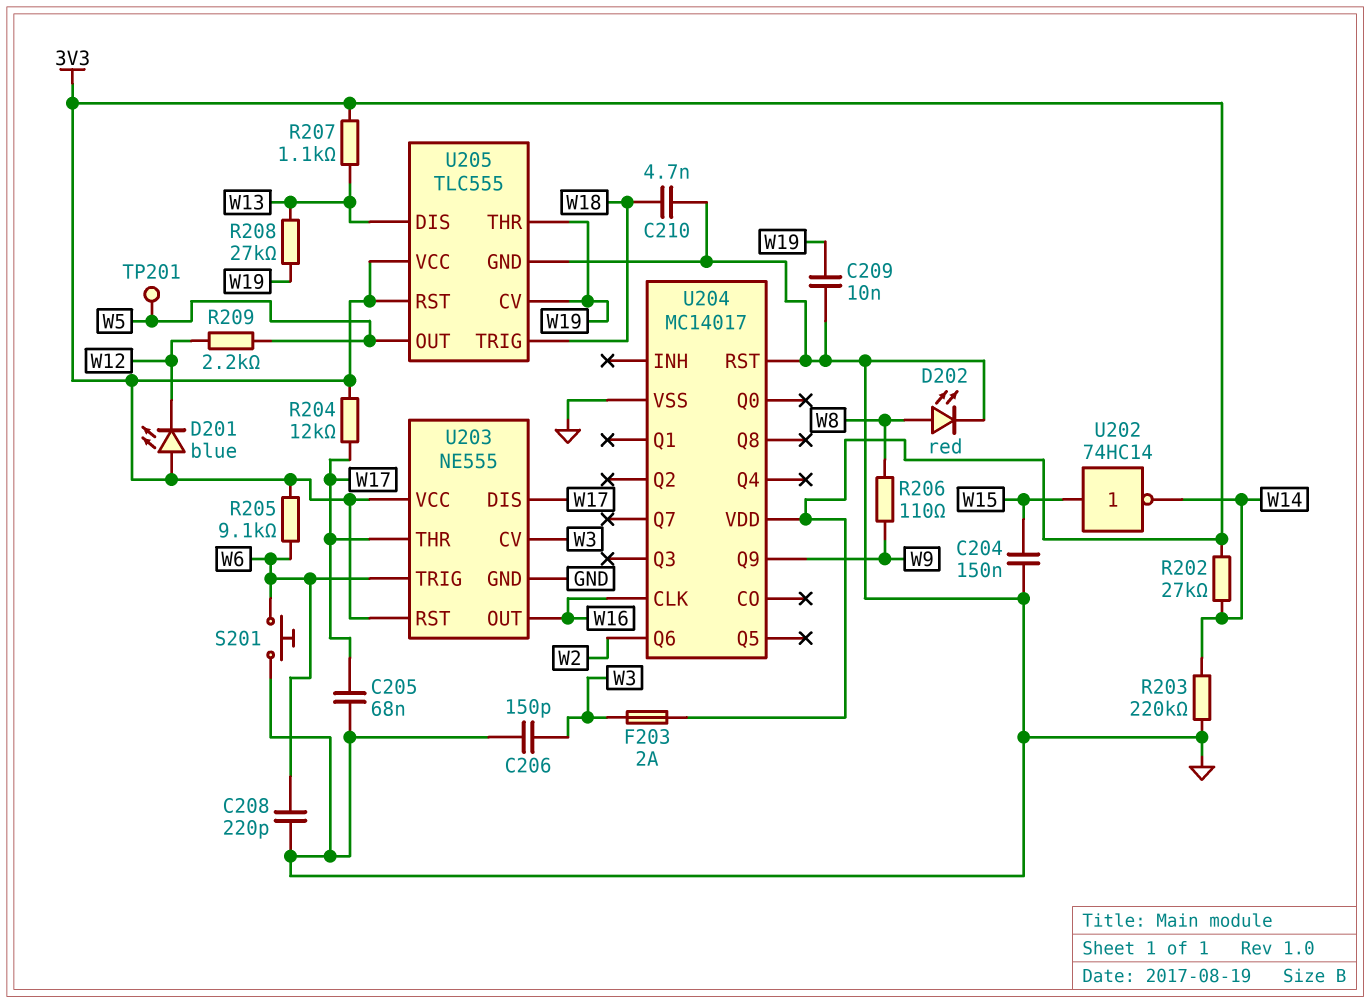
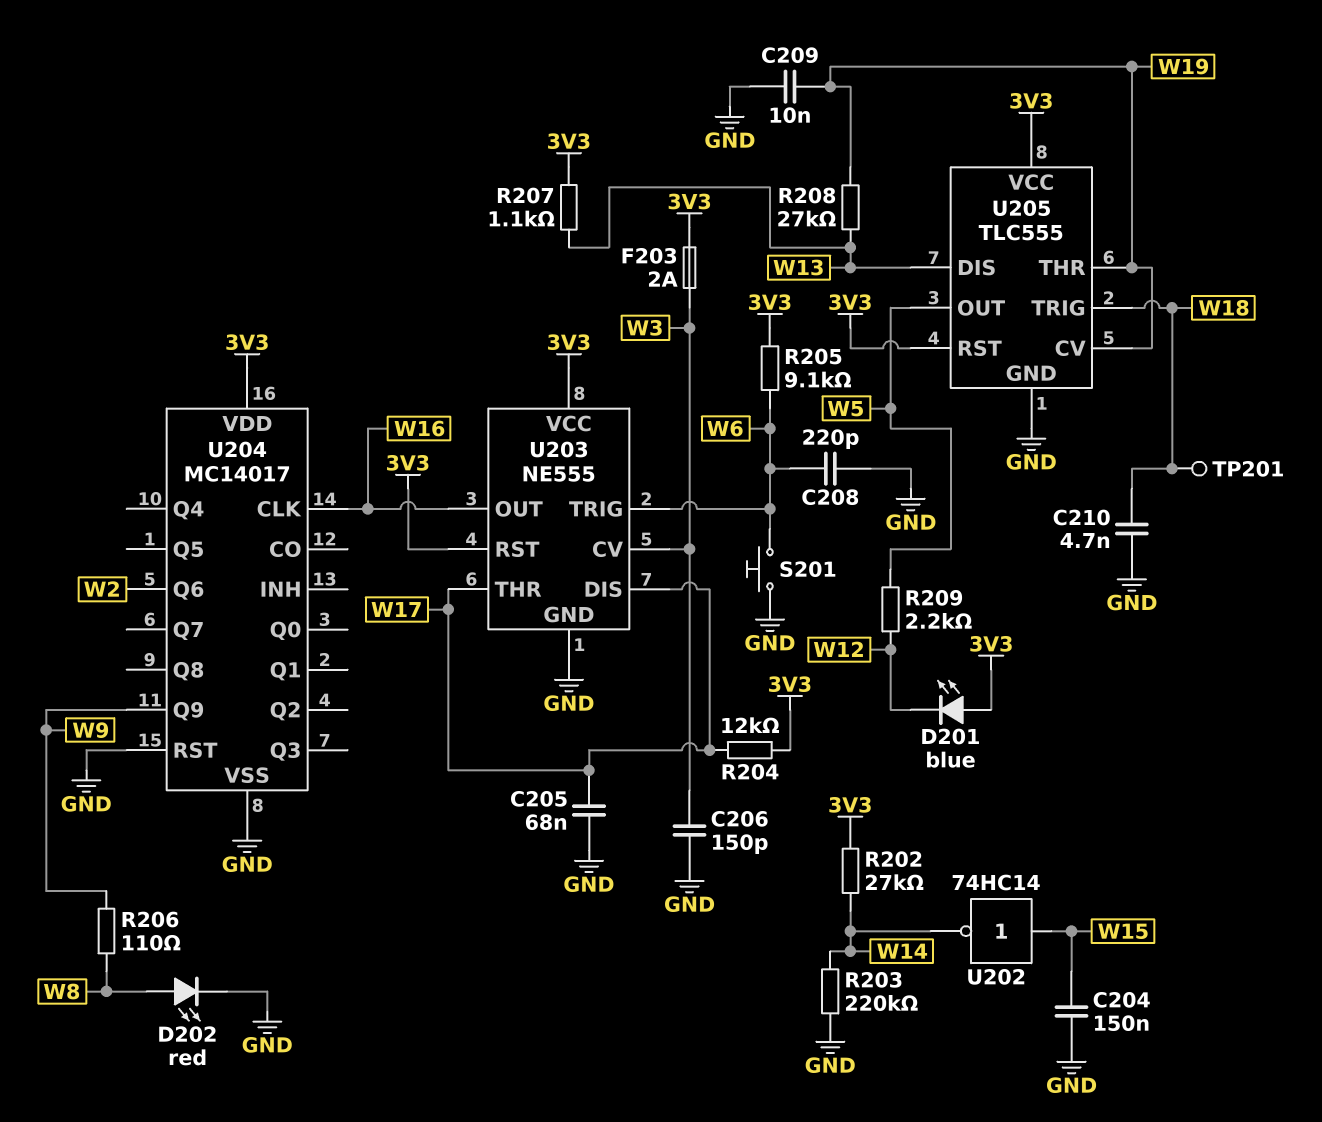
TP201: test point (W5) -> test point (W18)

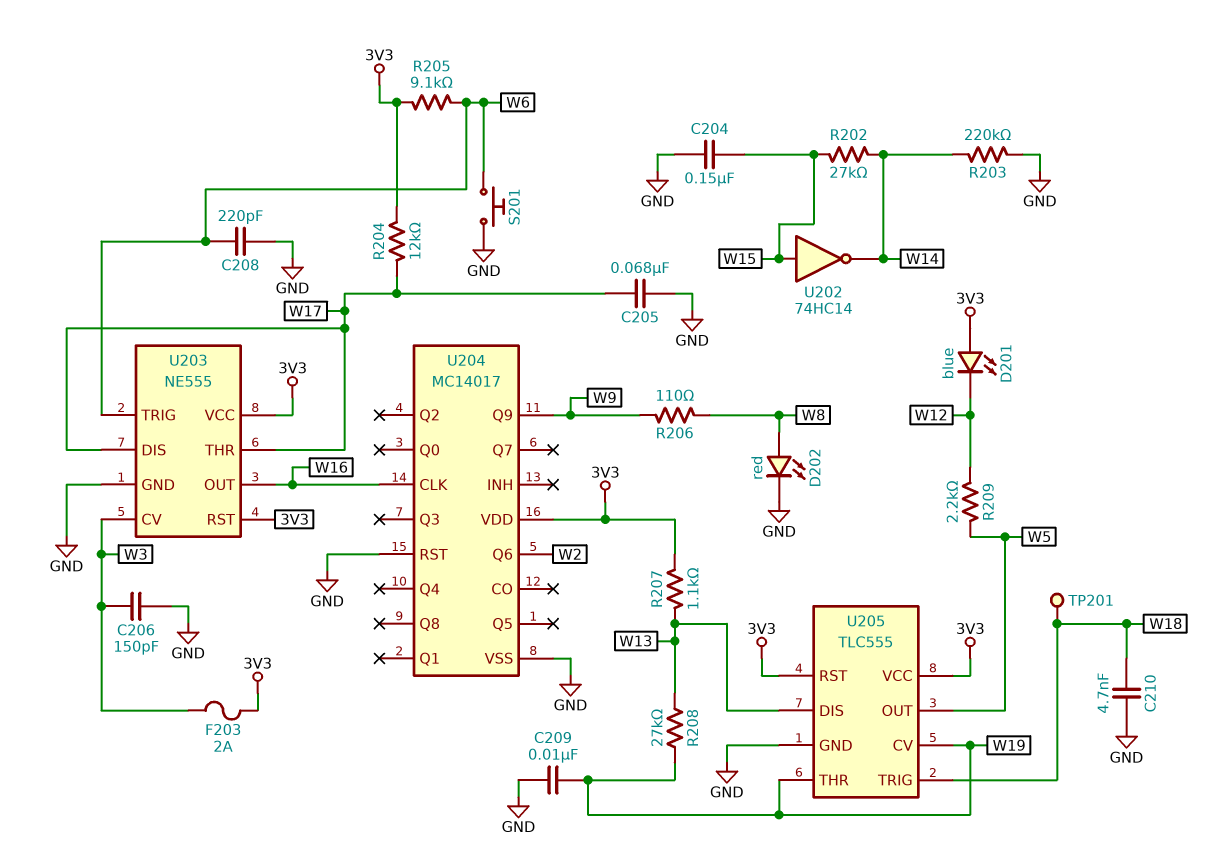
R202: 27k (3V3, W14) -> 27k (W14, W15)

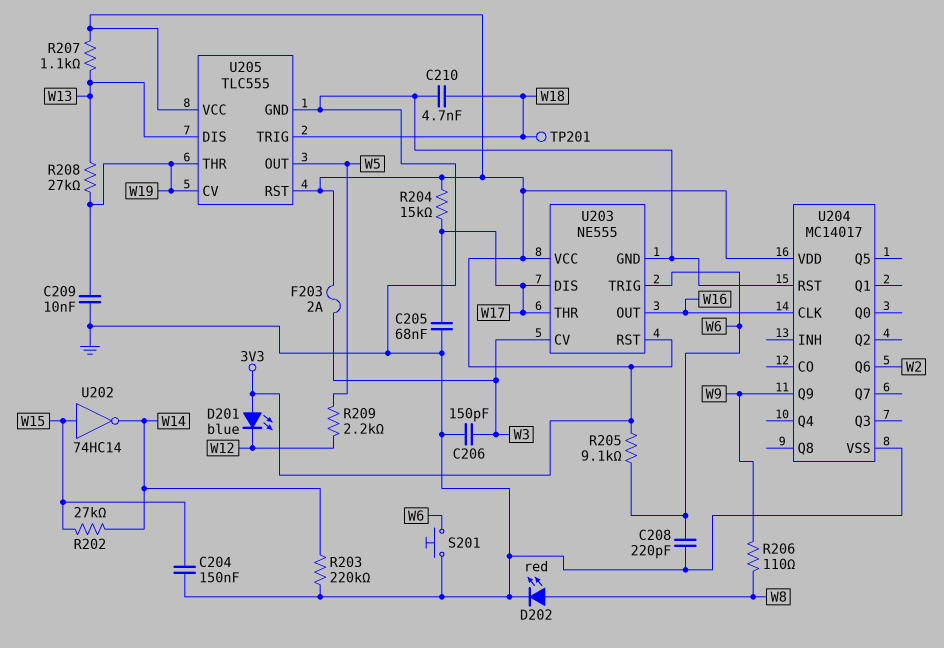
R204: 12k (3V3, W17) -> 15k (3V3, W17)

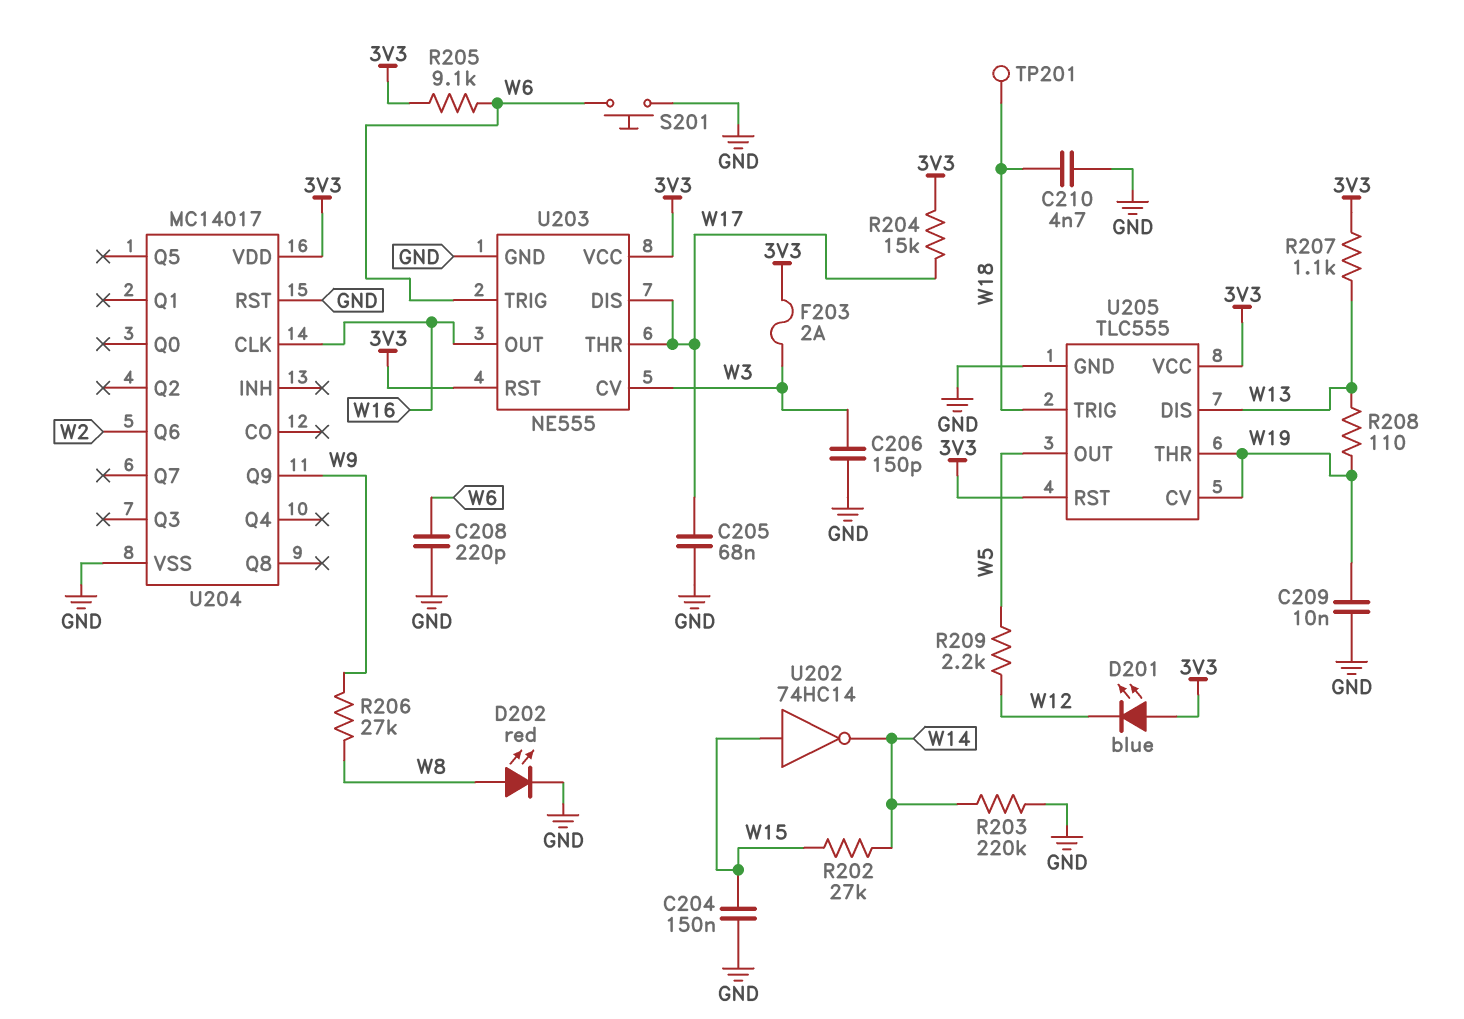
R206: 110 (W8, W9) -> 27k (W8, W9)
R208: 27k (W13, W19) -> 110 (W13, W19)

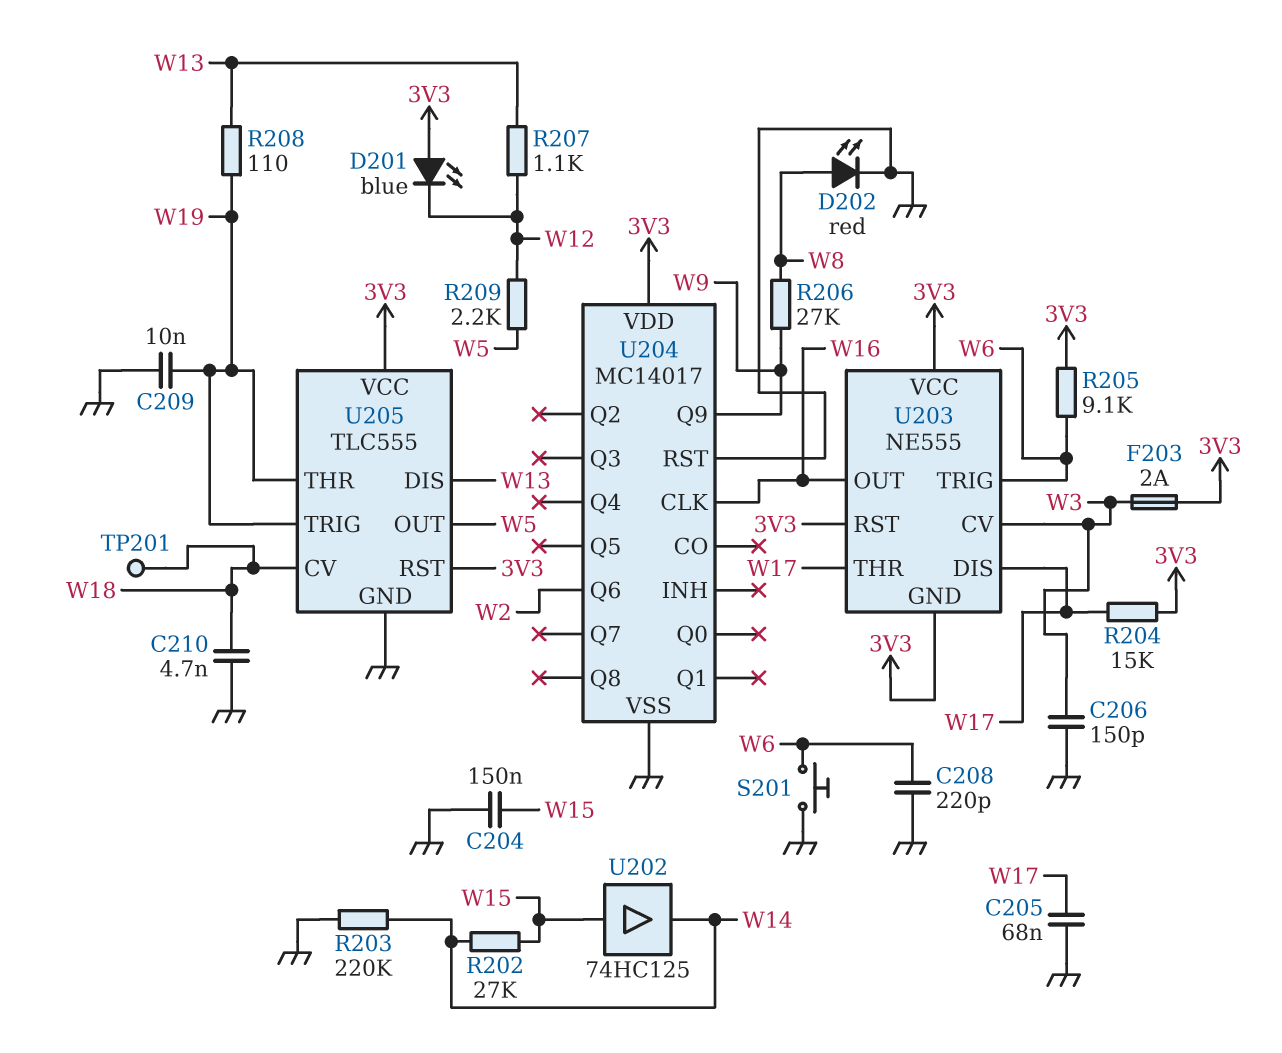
R207: 1.1k (3V3, W13) -> 1.1k (W12, W13)
U202: NOT 74HC14 (in W15, out W14) -> buffer 74HC125 (in W15, out W14)
U203 pin GND: GND -> 3V3
U205 pin CV: W19 -> W18
U205 pin TRIG: W18 -> W19

